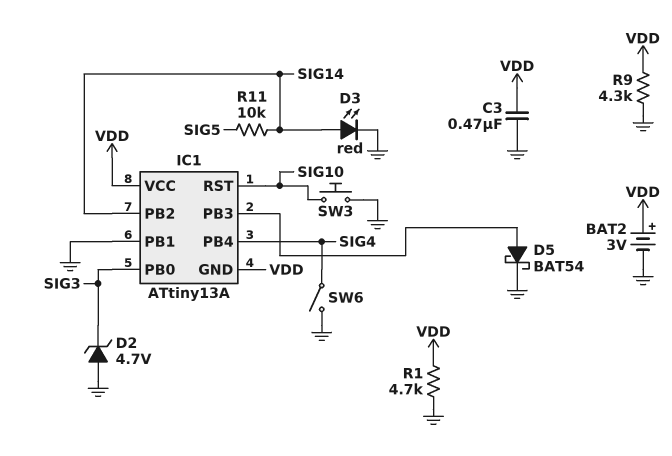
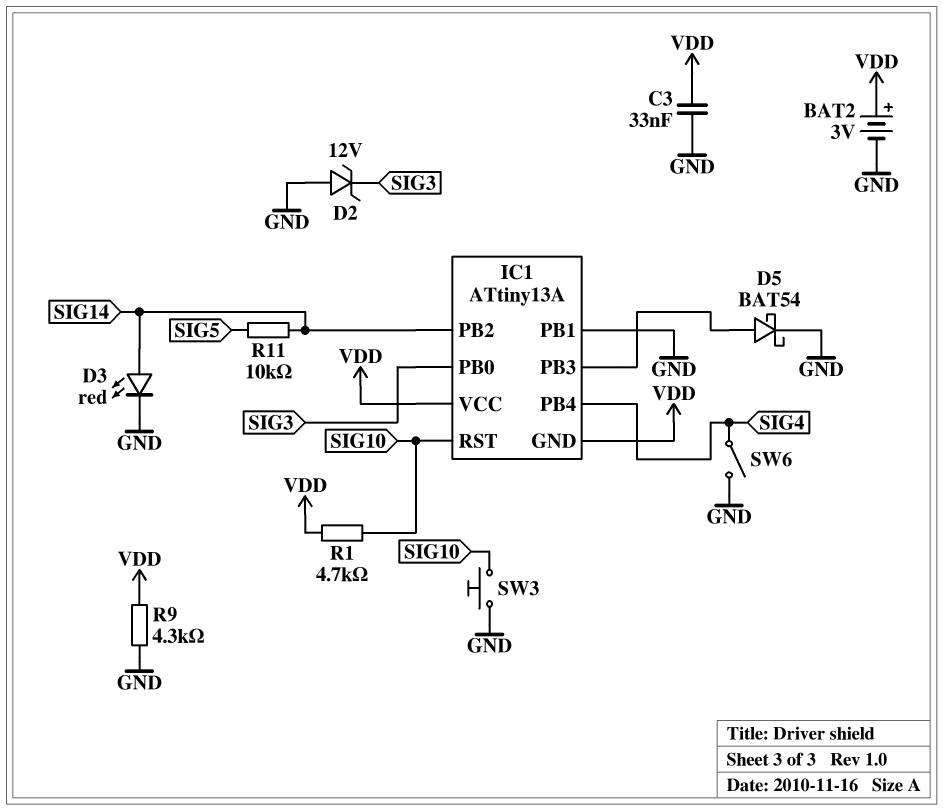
C3: 470nF (GND, VDD) -> 33nF (GND, VDD)
D2: zener 4.7V (A GND, K SIG3) -> zener 12V (A GND, K SIG3)
R1: 4.7k (GND, VDD) -> 4.7k (SIG10, VDD)

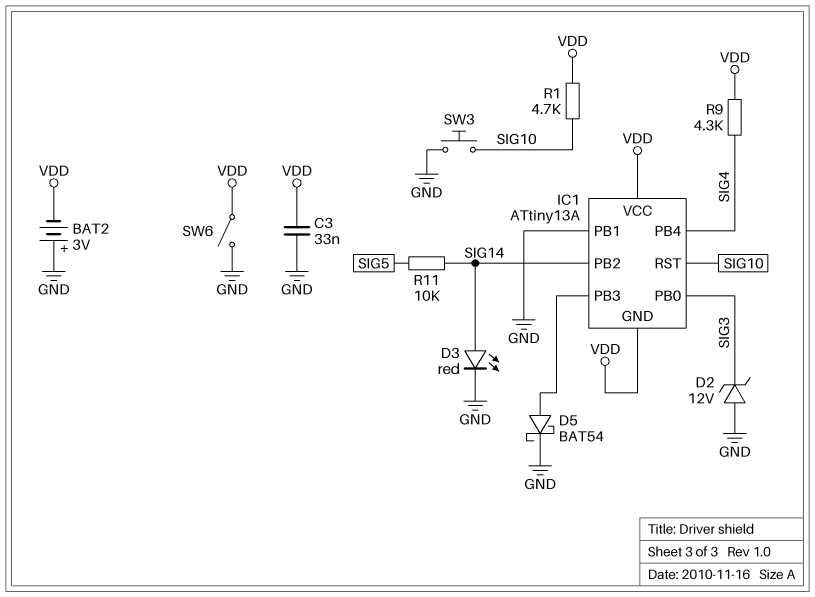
BAT2: 3V (plus VDD, minus GND) -> 3V (plus GND, minus VDD)
R9: 4.3k (GND, VDD) -> 4.3k (SIG4, VDD)
SW6: switch (GND, SIG4) -> switch (GND, VDD)

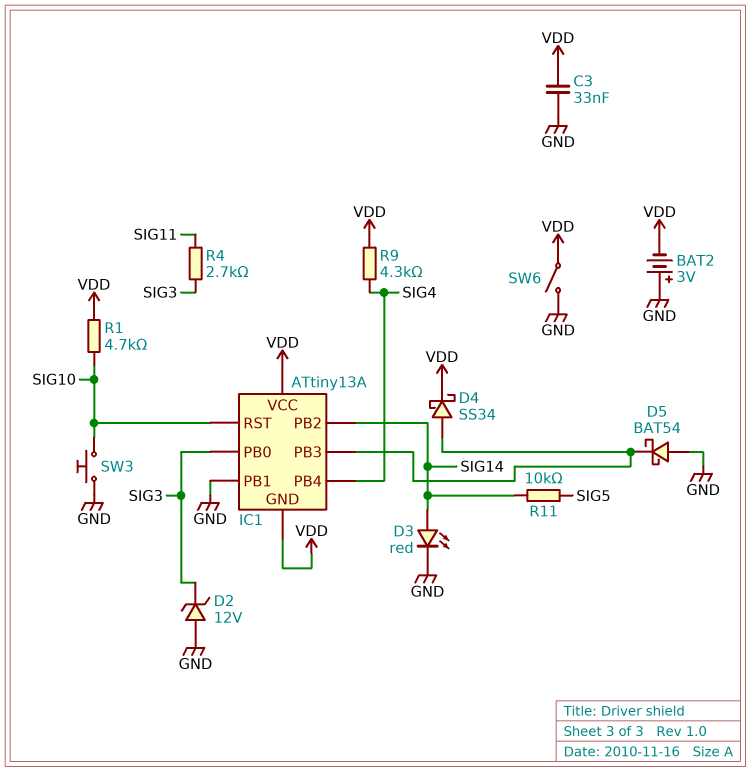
D4: none -> schottky SS34 (A IC1/PB3, K VDD)
D5: schottky BAT54 (A IC1/PB3, K GND) -> schottky BAT54 (A GND, K IC1/PB3)
R4: none -> 2.7k (SIG3, SIG11)

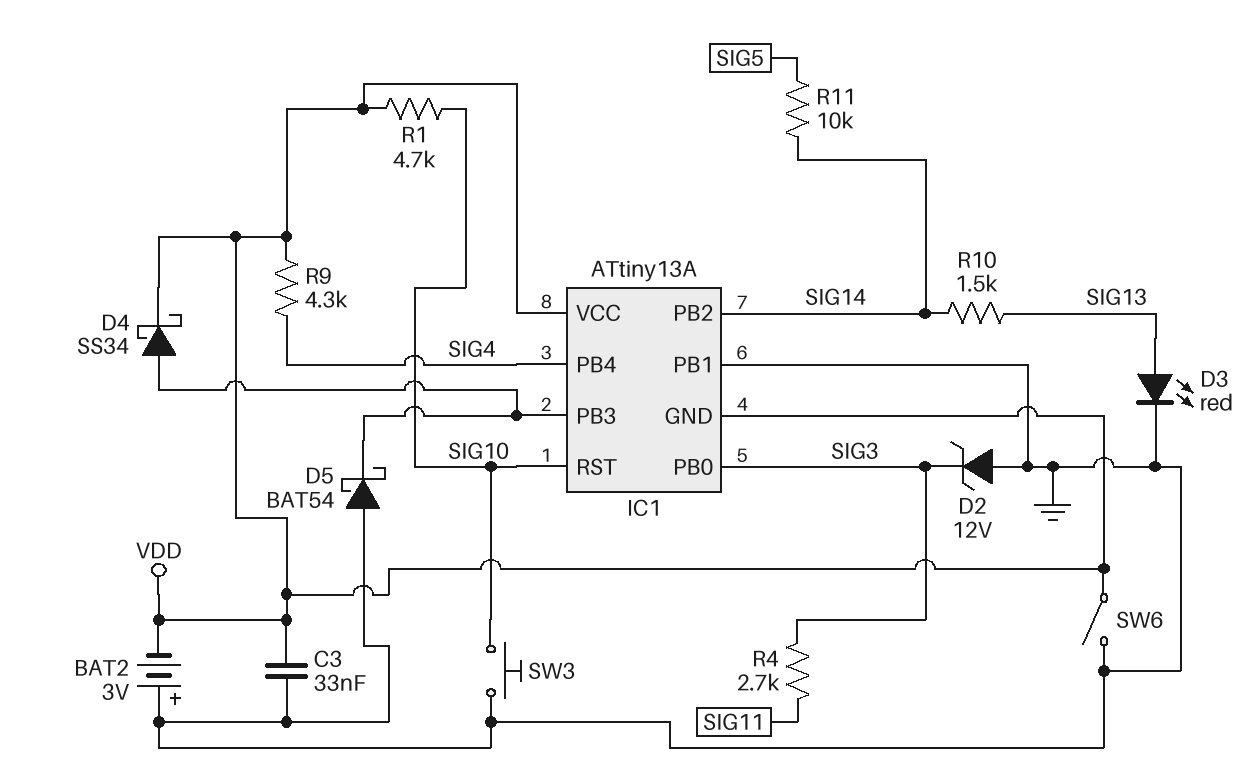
D3: LED red (A SIG14, K GND) -> LED red (A SIG13, K GND)
R10: none -> 1.5k (SIG13, SIG14)

